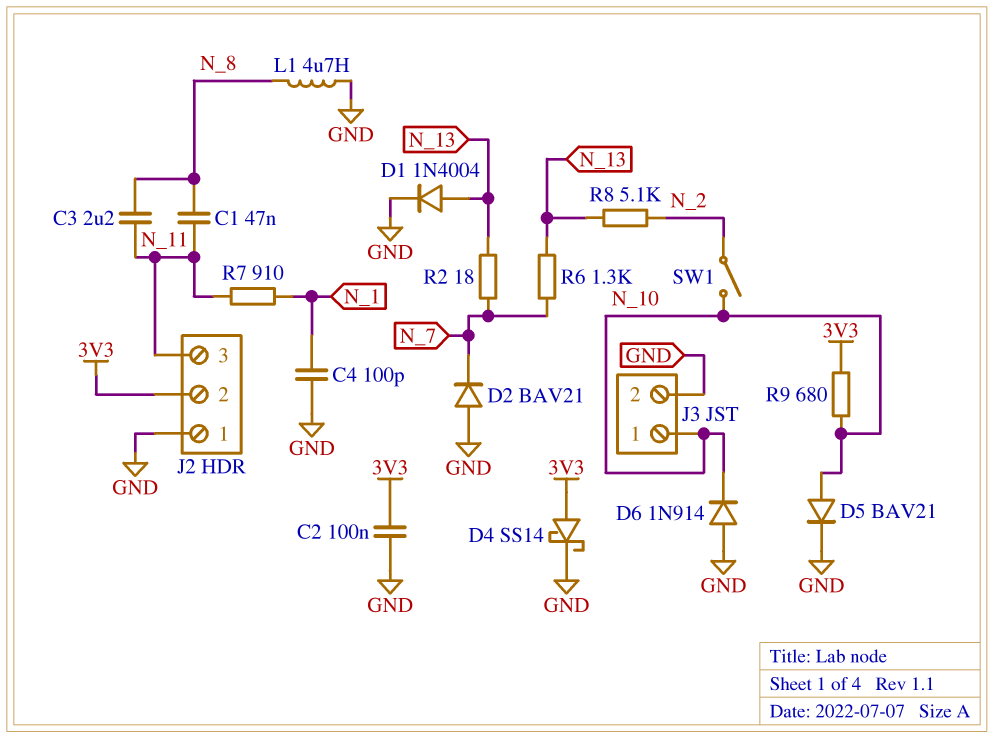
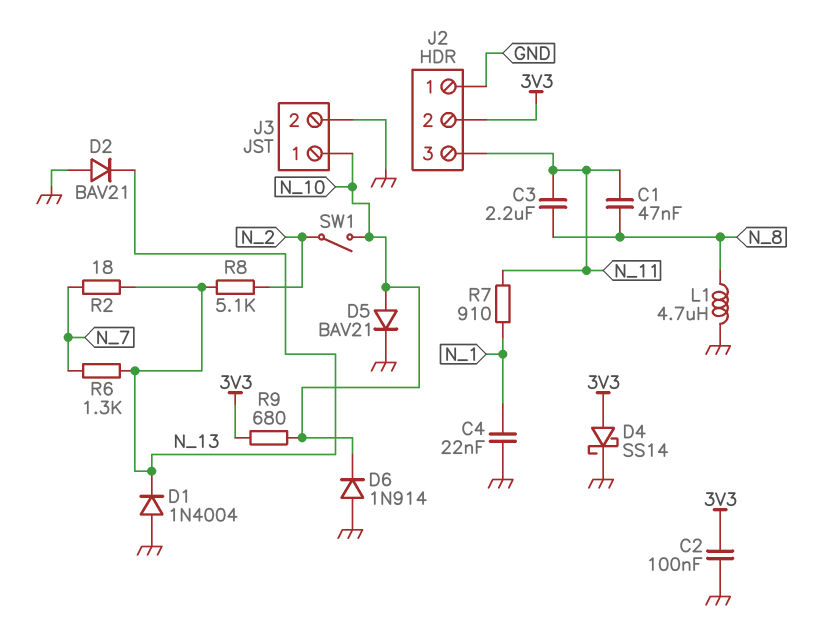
C4: 100pF (GND, N_1) -> 22nF (GND, N_1)
D1: diode 1N4004 (A N_13, K GND) -> diode 1N4004 (A GND, K N_13)
D2: diode BAV21 (A GND, K N_7) -> diode BAV21 (A GND, K N_13)

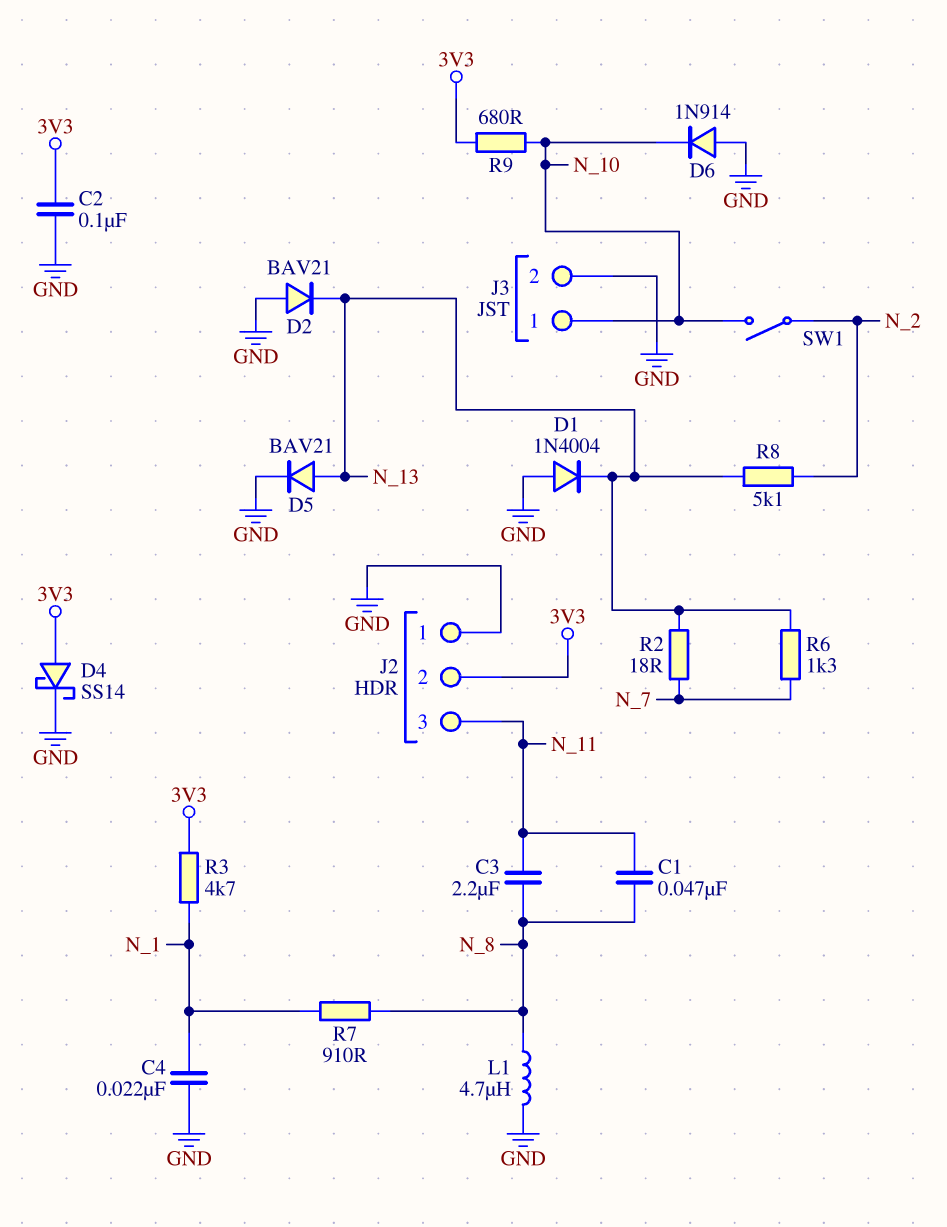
D5: diode BAV21 (A N_10, K GND) -> diode BAV21 (A N_13, K GND)
R3: none -> 4.7k (3V3, N_1)
R7: 910 (N_1, N_11) -> 910 (N_1, N_8)

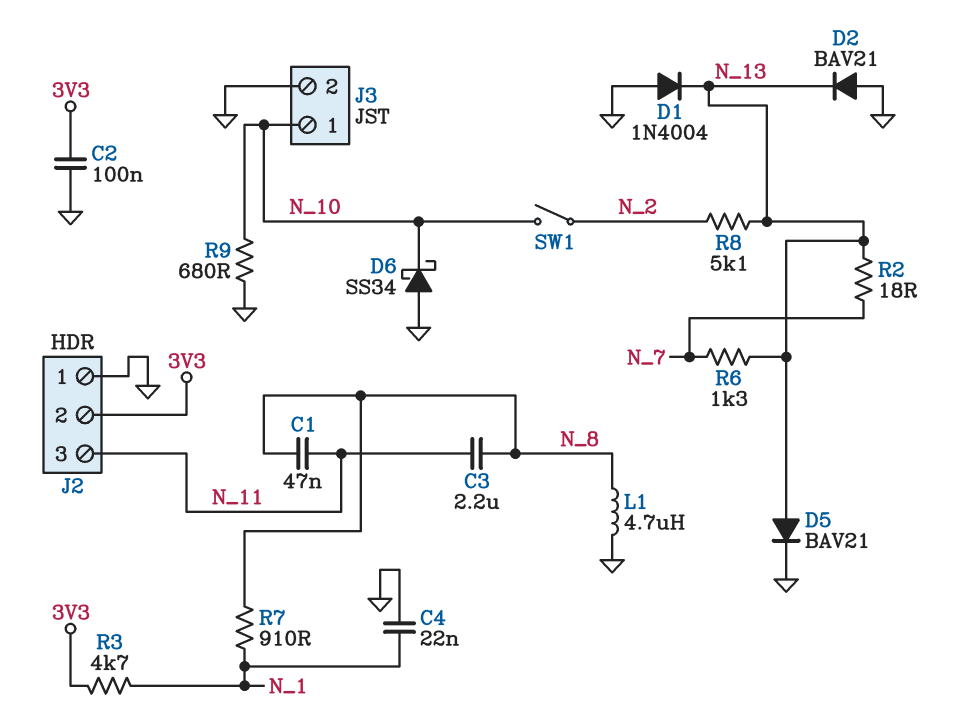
D4: schottky SS14 (A 3V3, K GND) -> none
D6: diode 1N914 (A GND, K N_10) -> schottky SS34 (A GND, K N_10)
R9: 680 (3V3, N_10) -> 680 (GND, N_10)

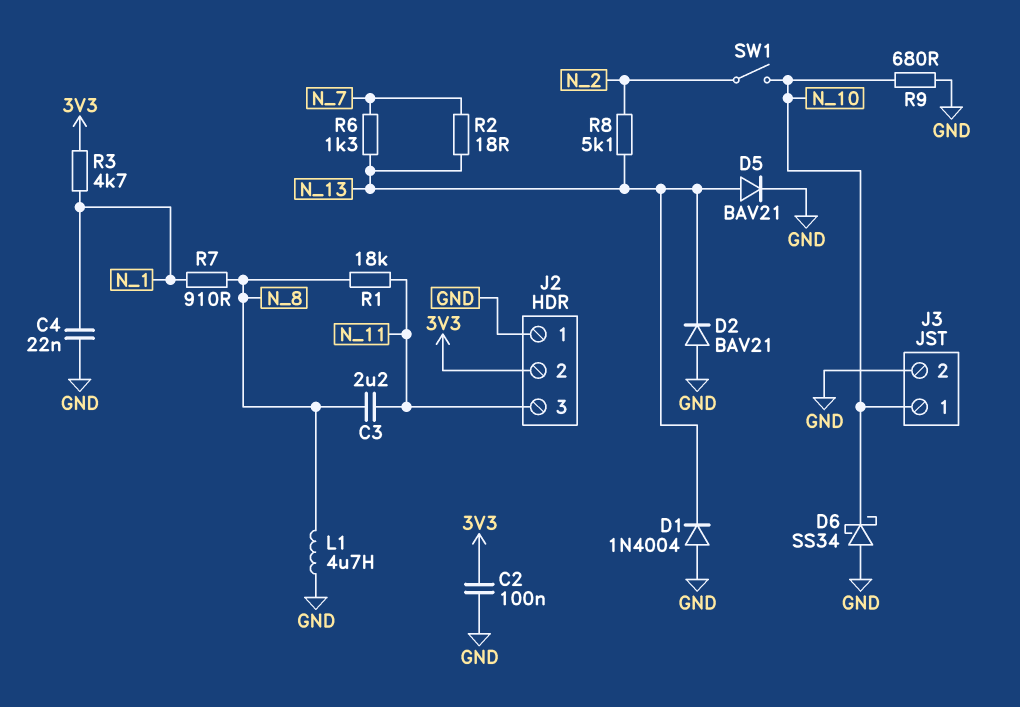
C1: 47nF (N_8, N_11) -> none
R1: none -> 18k (N_8, N_11)

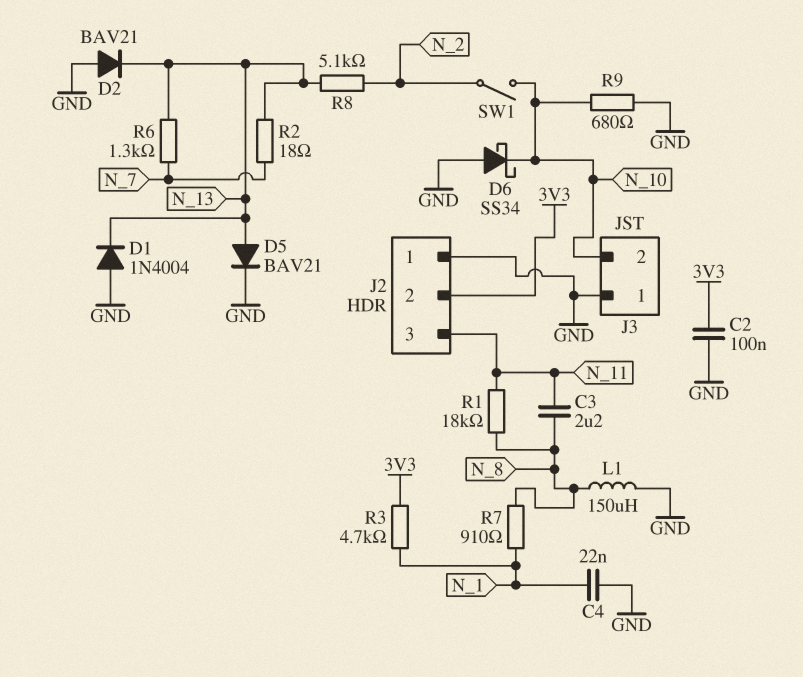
J3 pin 1: N_10 -> GND
J3 pin 2: GND -> N_10
L1: 4.7uH (GND, N_8) -> 150uH (GND, N_8)

